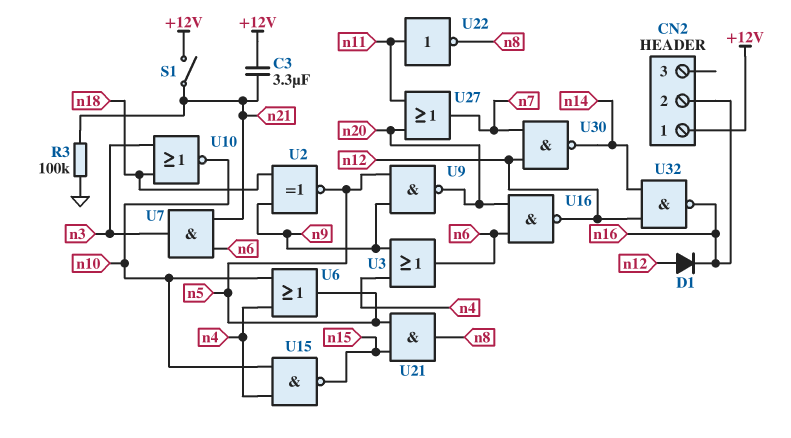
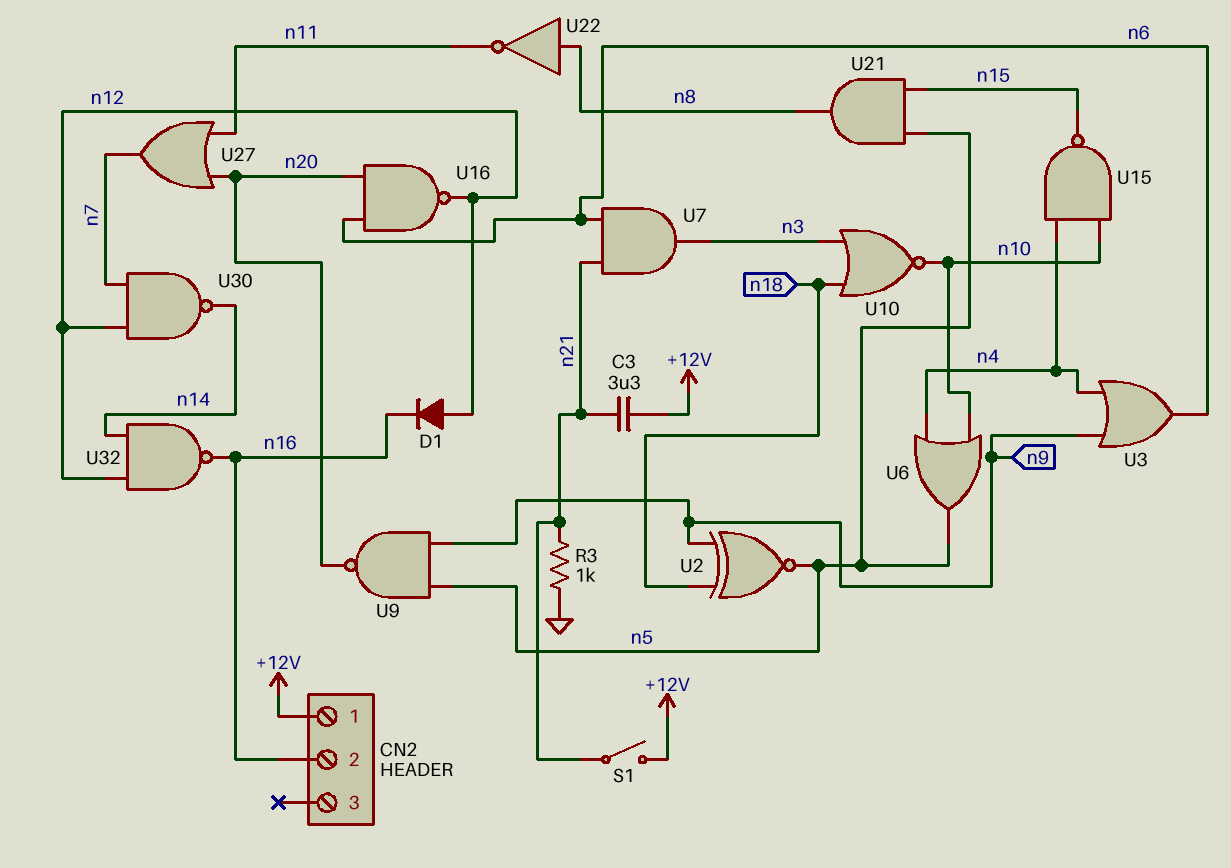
R3: 100k (GND, n21) -> 1k (GND, n21)
U22: NOT (in n11, out n8) -> NOT (in n8, out n11)

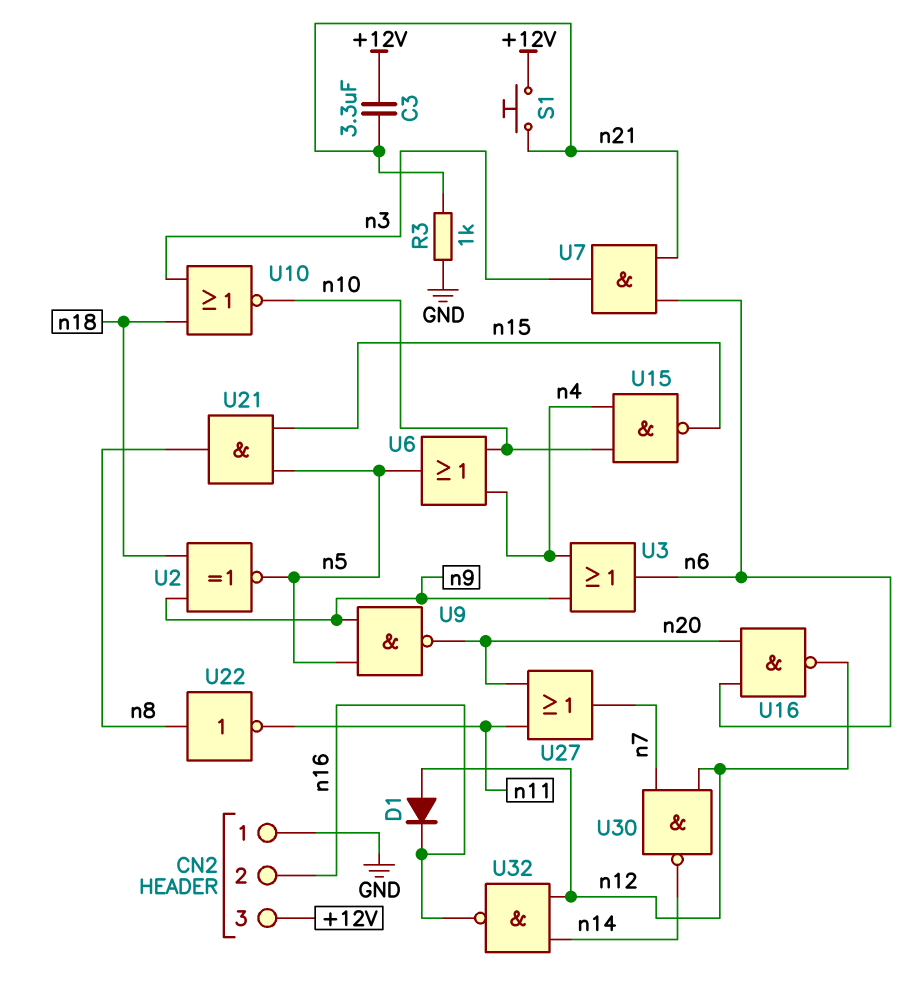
CN2 pin 1: +12V -> GND
CN2 pin 3: none -> +12V
S1: switch (+12V, n21) -> button (+12V, n21)

